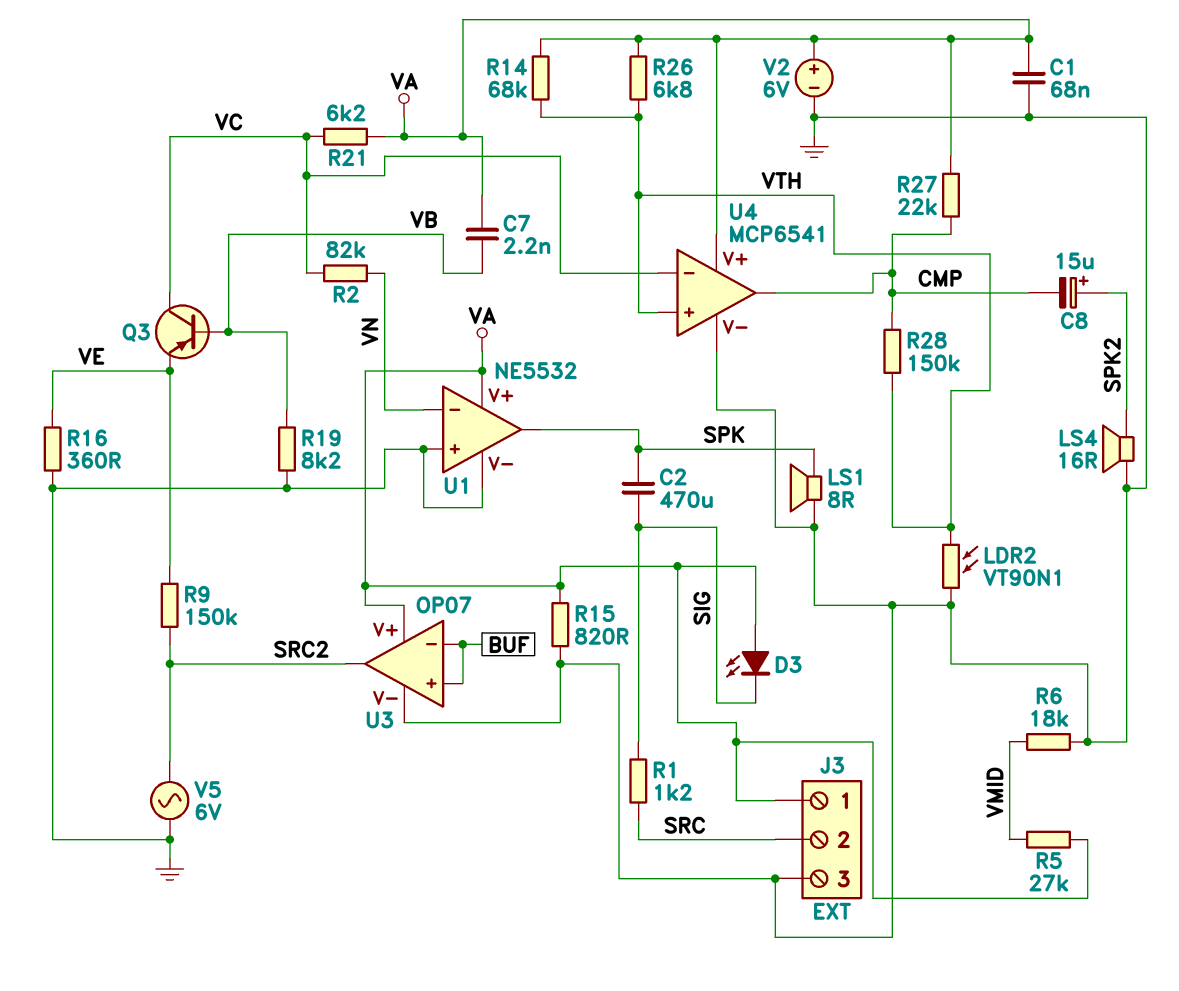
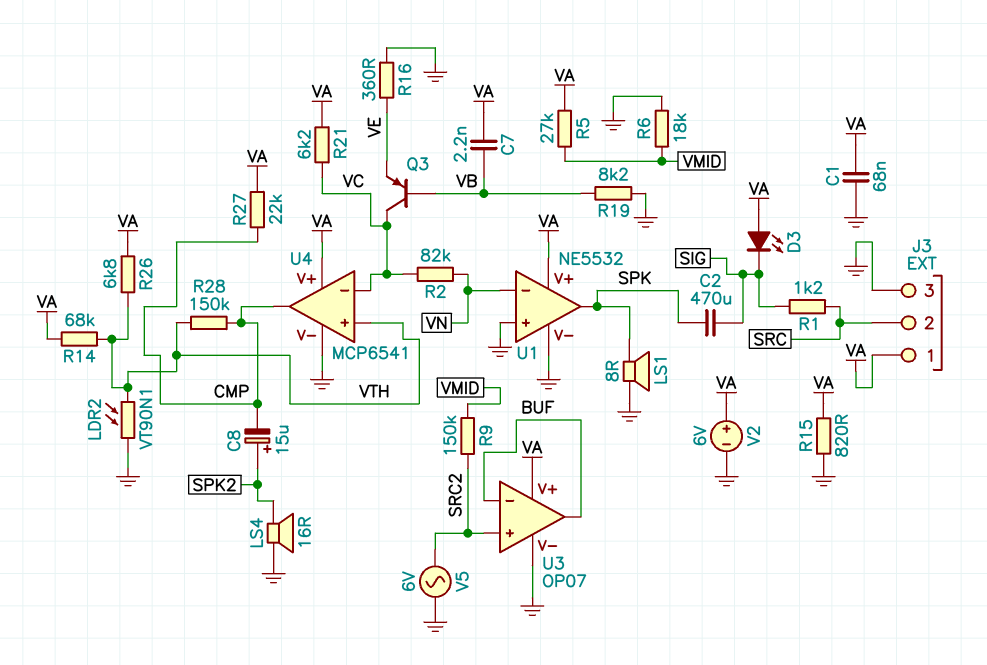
R9: 150k (SRC2, VE) -> 150k (SRC2, VMID)
U3 pin in+: BUF -> SRC2
U3 pin out: SRC2 -> BUF

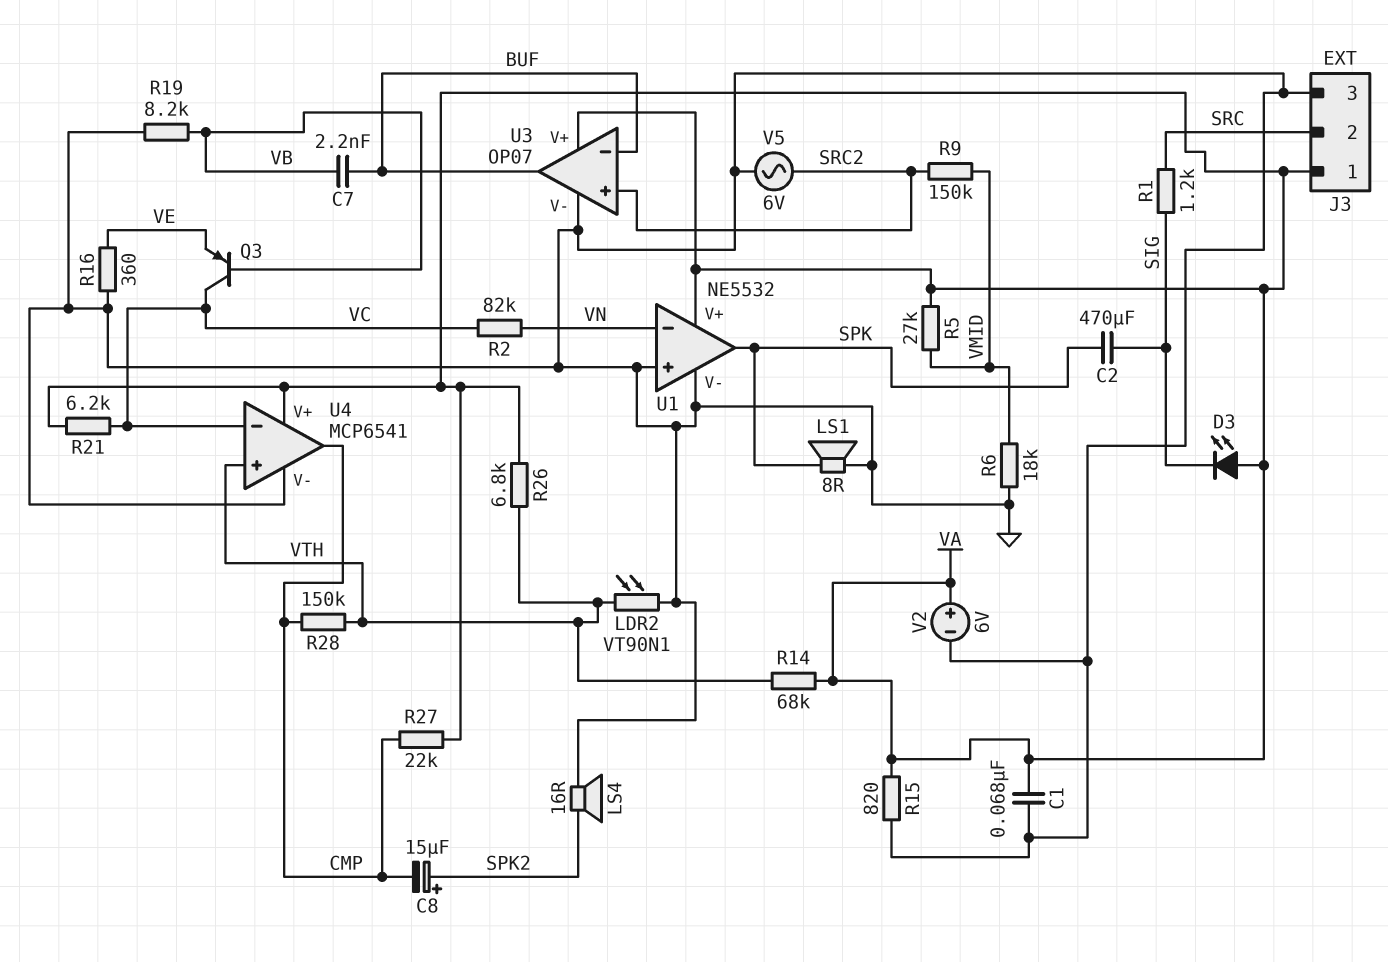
C7: 2.2nF (VA, VB) -> 2.2nF (BUF, VB)

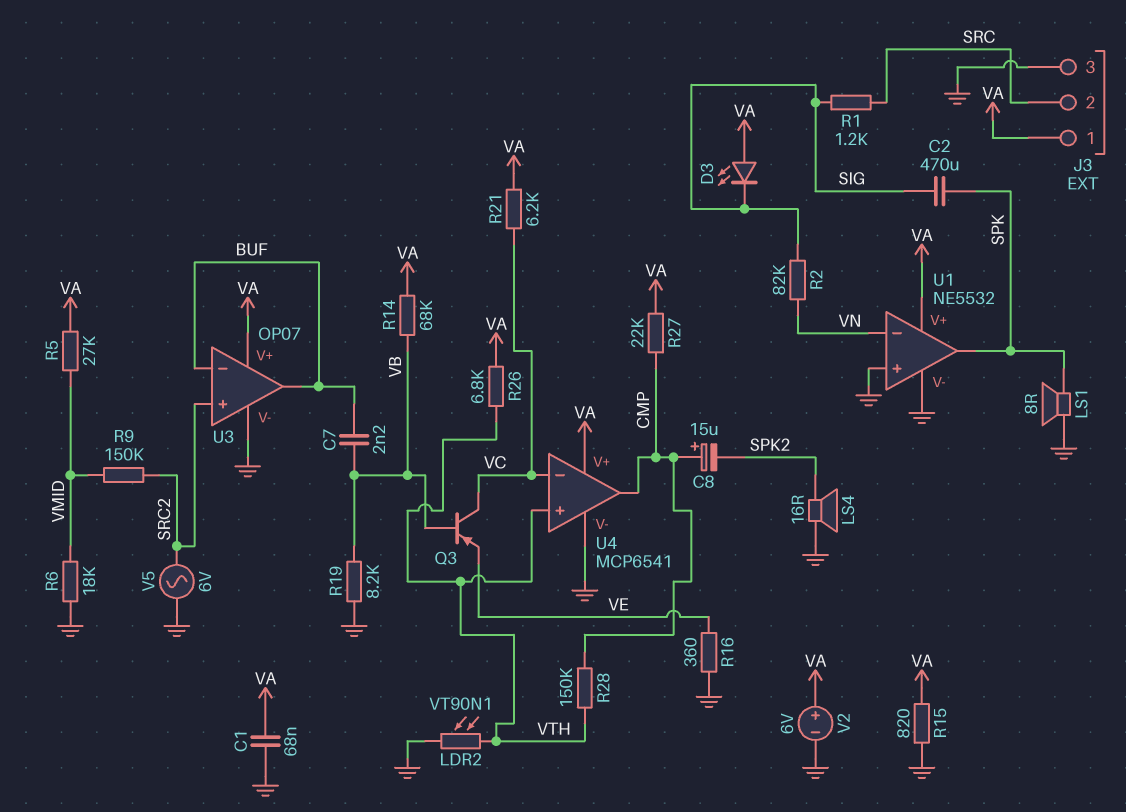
C8: 15uF (plus SPK2, minus CMP) -> 15uF (plus CMP, minus SPK2)
R2: 82k (VC, VN) -> 82k (SIG, VN)
R14: 68k (VA, VTH) -> 68k (VA, VB)

